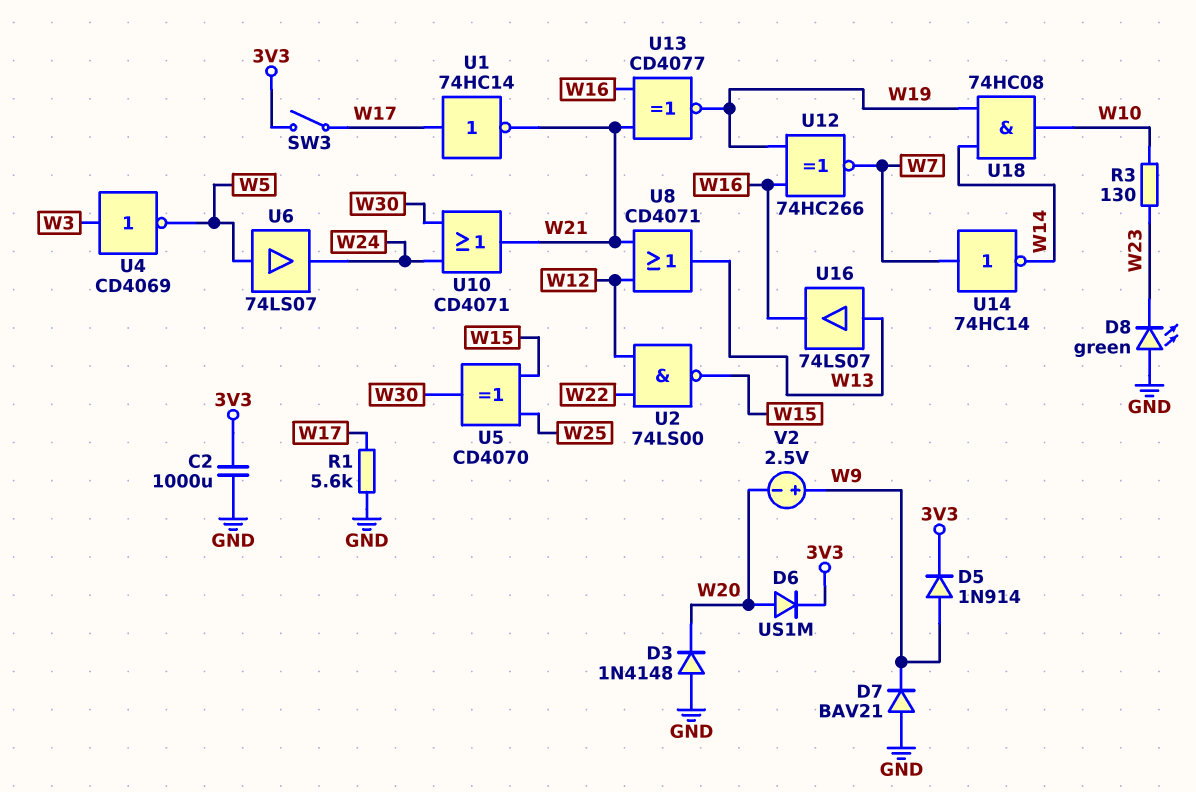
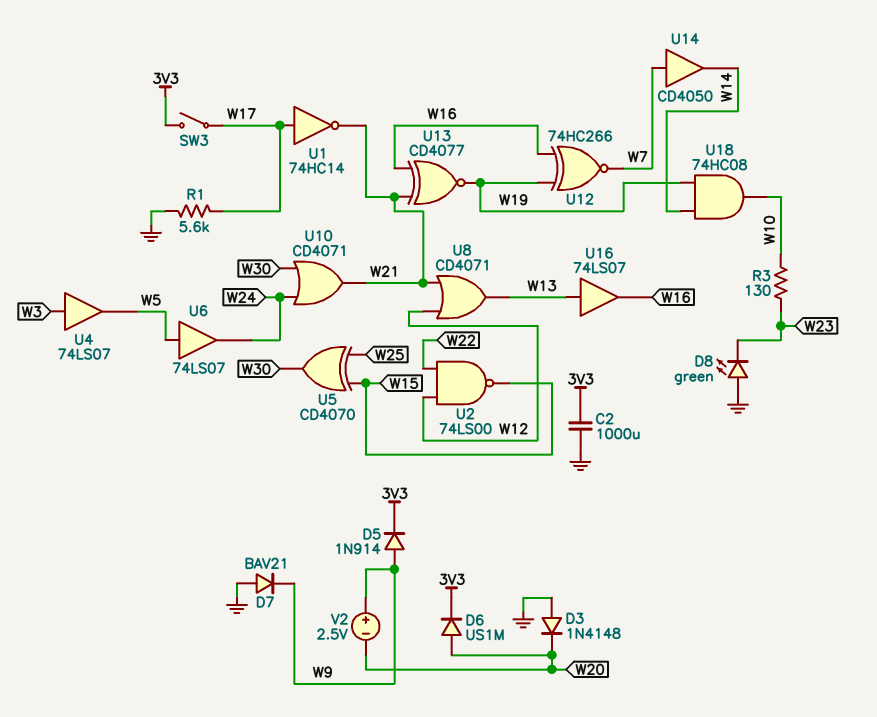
U4: NOT CD4069 (in W3, out W5) -> buffer 74LS07 (in W3, out W5)
U14: NOT 74HC14 (in W7, out W14) -> buffer CD4050 (in W7, out W14)

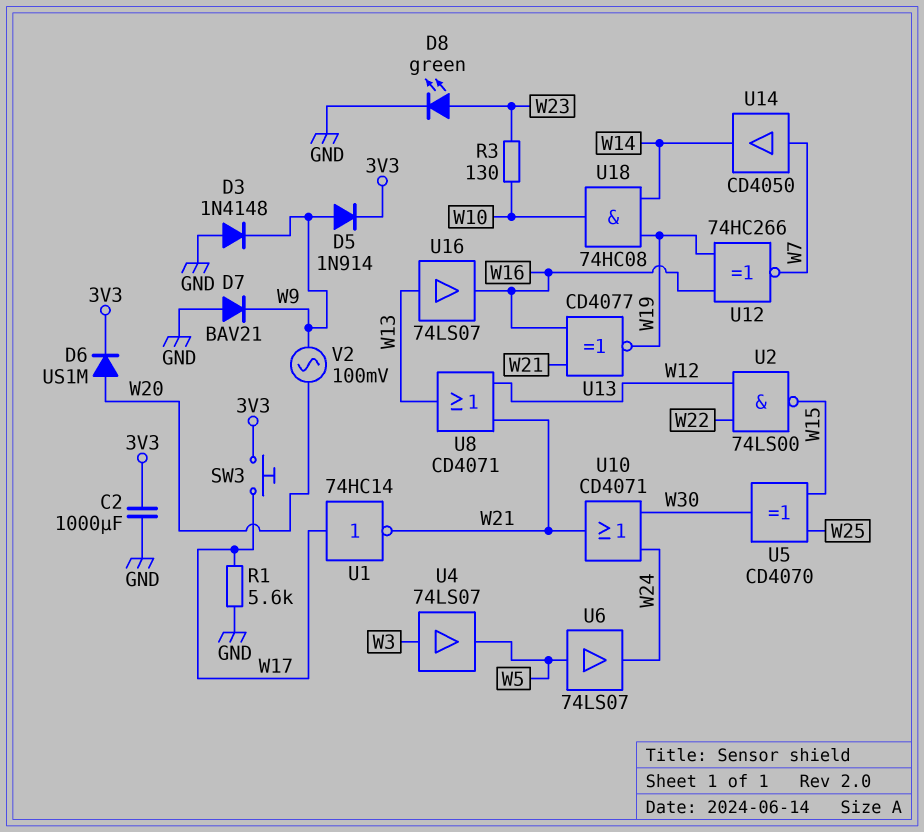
D3: diode 1N4148 (A GND, K W20) -> diode 1N4148 (A GND, K W9)
D8: LED green (A GND, K W23) -> LED green (A W23, K GND)
SW3: switch (3V3, W17) -> button (3V3, W17)
V2: 2.5V (plus W9, minus W20) -> AC 100mV (W9, W20)

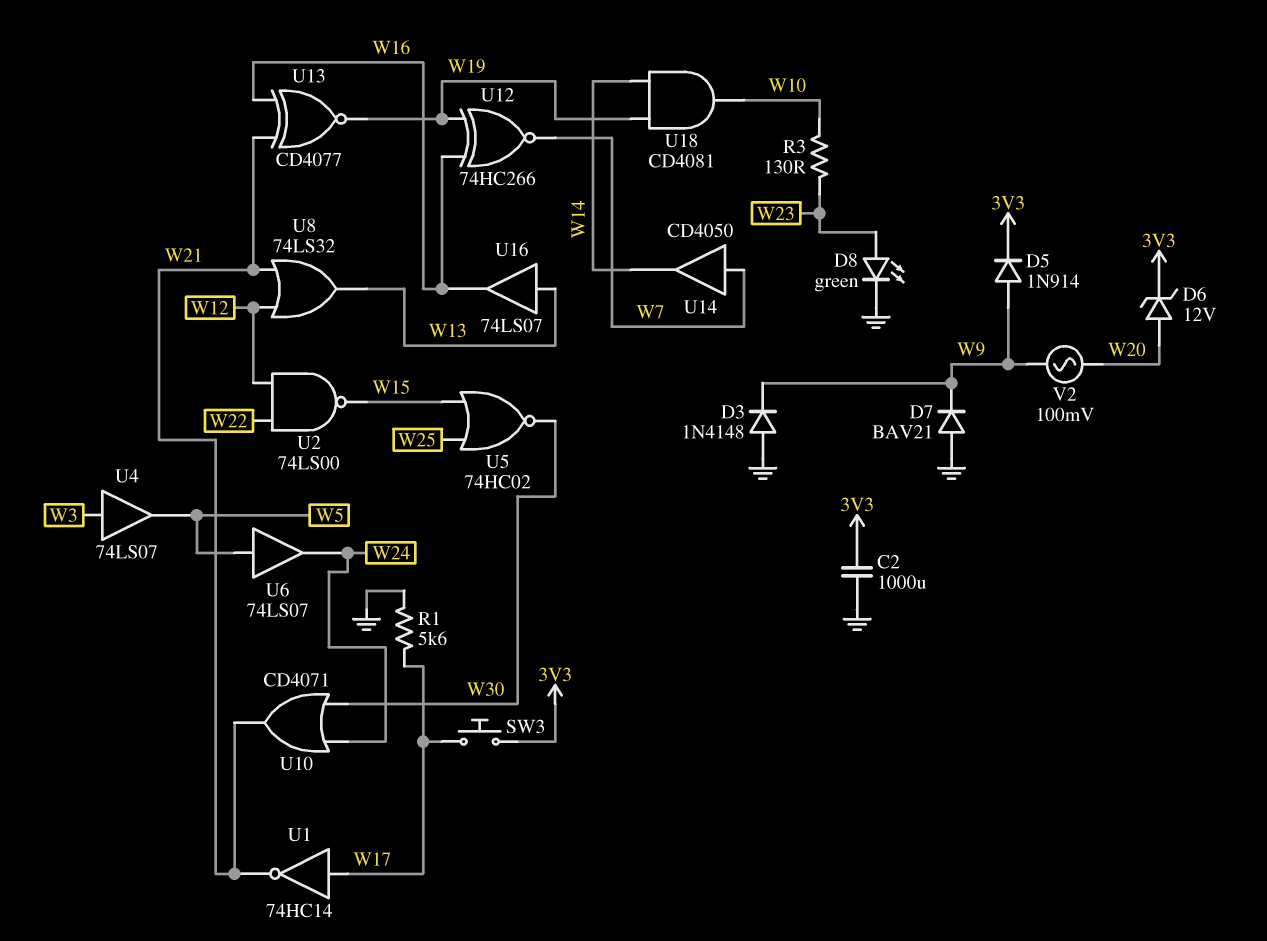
D6: diode US1M (A W20, K 3V3) -> zener 12V (A W20, K 3V3)
U5: XOR CD4070 (in W15, in W25, out W30) -> NOR 74HC02 (in W15, in W25, out W30)
U8: OR CD4071 (in W12, in W21, out W13) -> OR 74LS32 (in W12, in W21, out W13)
U18: AND 74HC08 (in W14, in W19, out W10) -> AND CD4081 (in W14, in W19, out W10)

